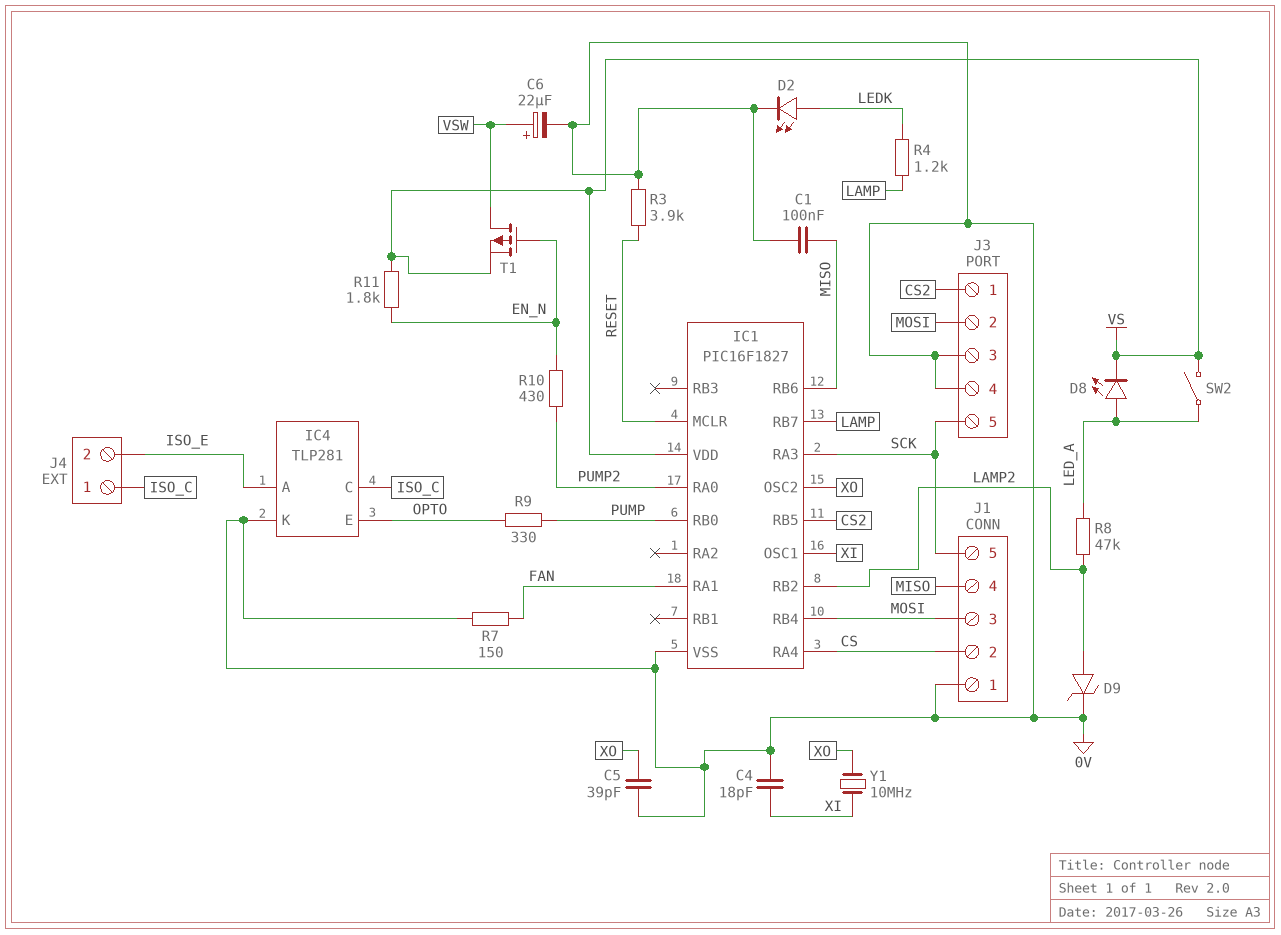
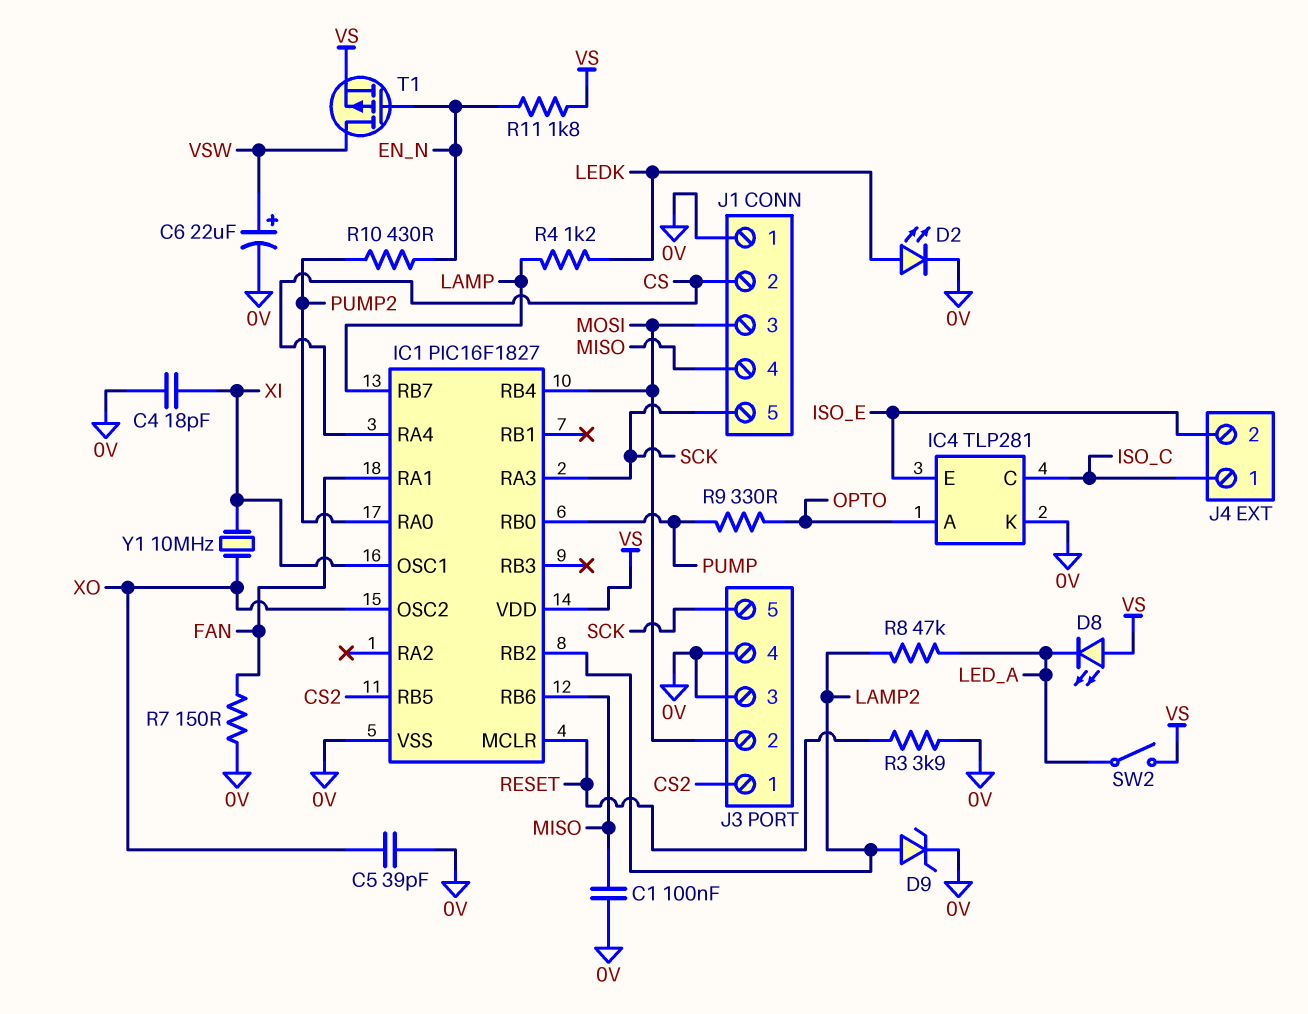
D8: LED (A LED_A, K VS) -> LED (A VS, K LED_A)
IC4 pin A: ISO_E -> OPTO
IC4 pin E: OPTO -> ISO_E

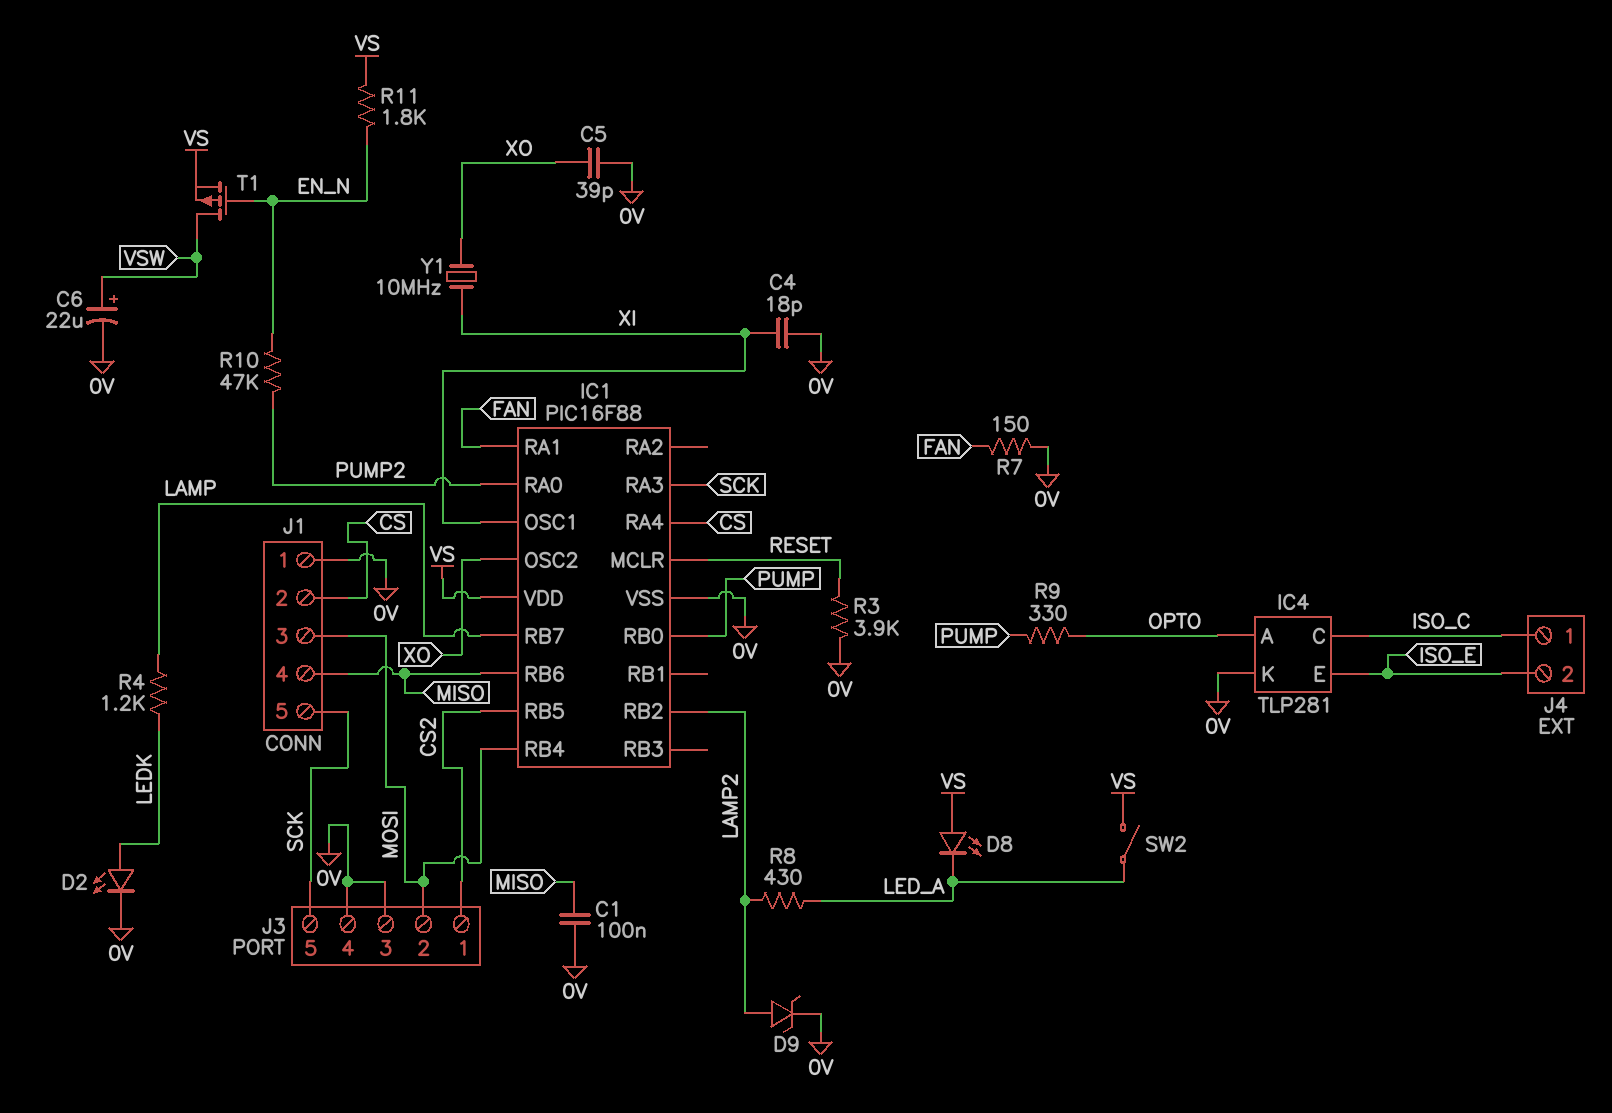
IC1: PIC16F1827 -> PIC16F88
R8: 47k (LAMP2, LED_A) -> 430 (LAMP2, LED_A)
R10: 430 (EN_N, PUMP2) -> 47k (EN_N, PUMP2)

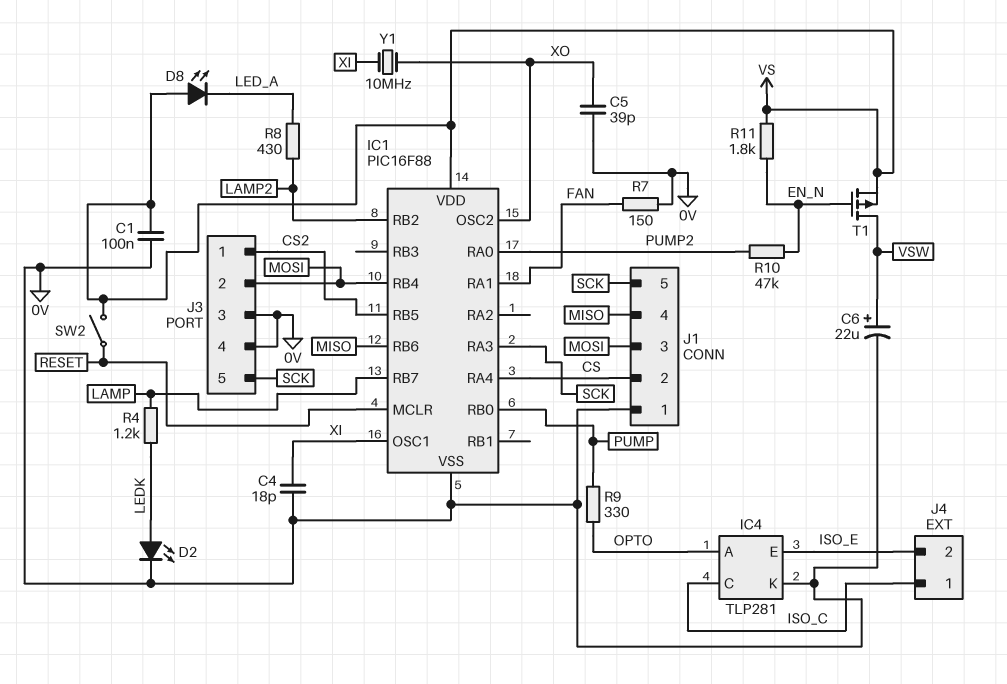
C1: 100nF (0V, MISO) -> 100nF (0V, VS)
D9: zener (A LAMP2, K 0V) -> none
R3: 3.9k (0V, RESET) -> none
SW2: switch (LED_A, VS) -> switch (RESET, VS)

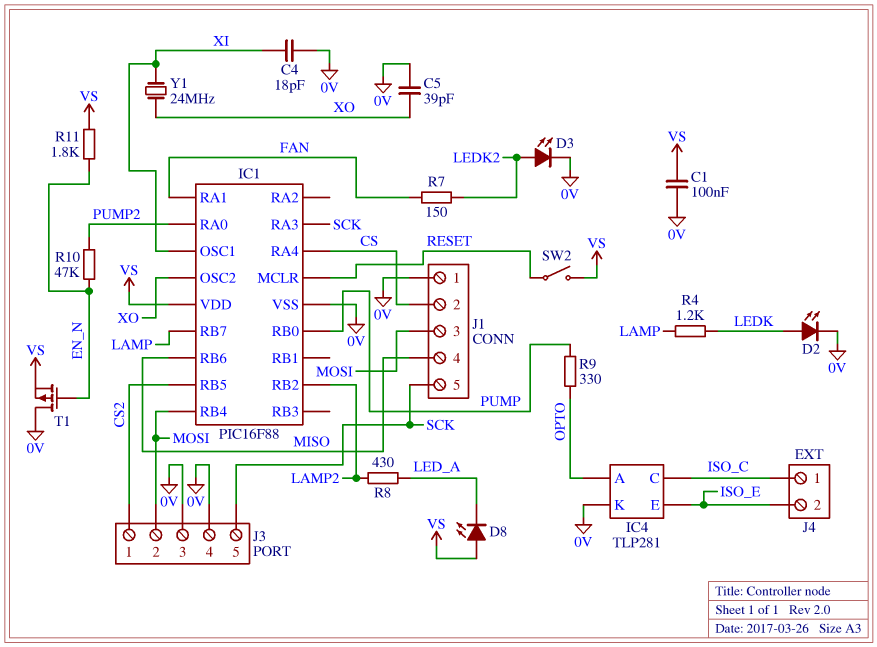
C6: 22uF (plus VSW, minus 0V) -> none
D3: none -> LED (A LEDK2, K 0V)
R7: 150 (0V, FAN) -> 150 (FAN, LEDK2)
T1: PMOS (G EN_N, D VSW, S VS) -> PMOS (G EN_N, D 0V, S VS)
Y1: 10MHz (XI, XO) -> 24MHz (XI, XO)

